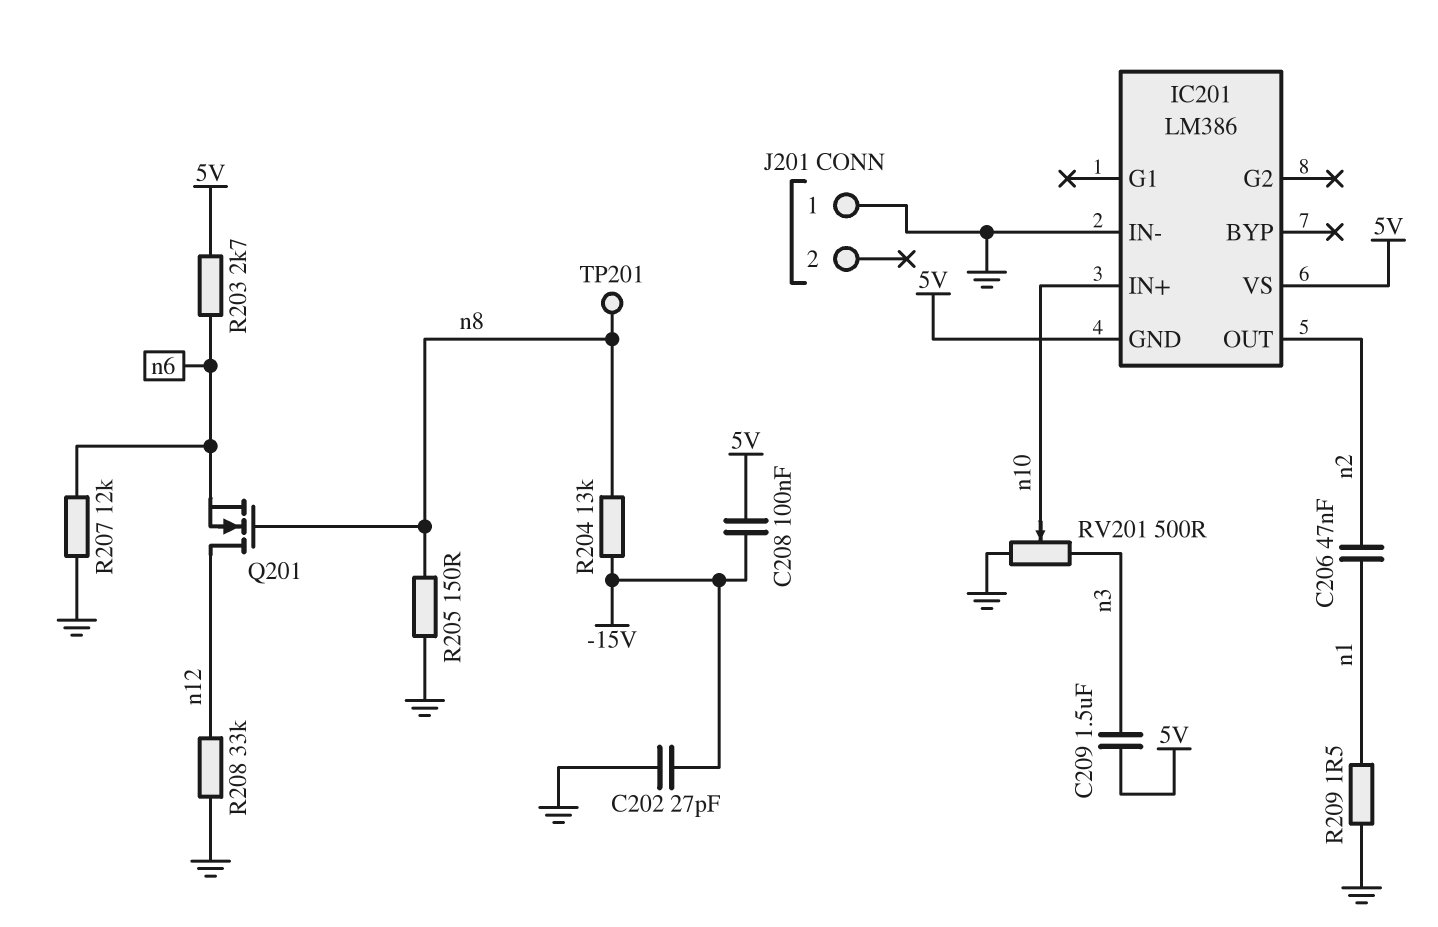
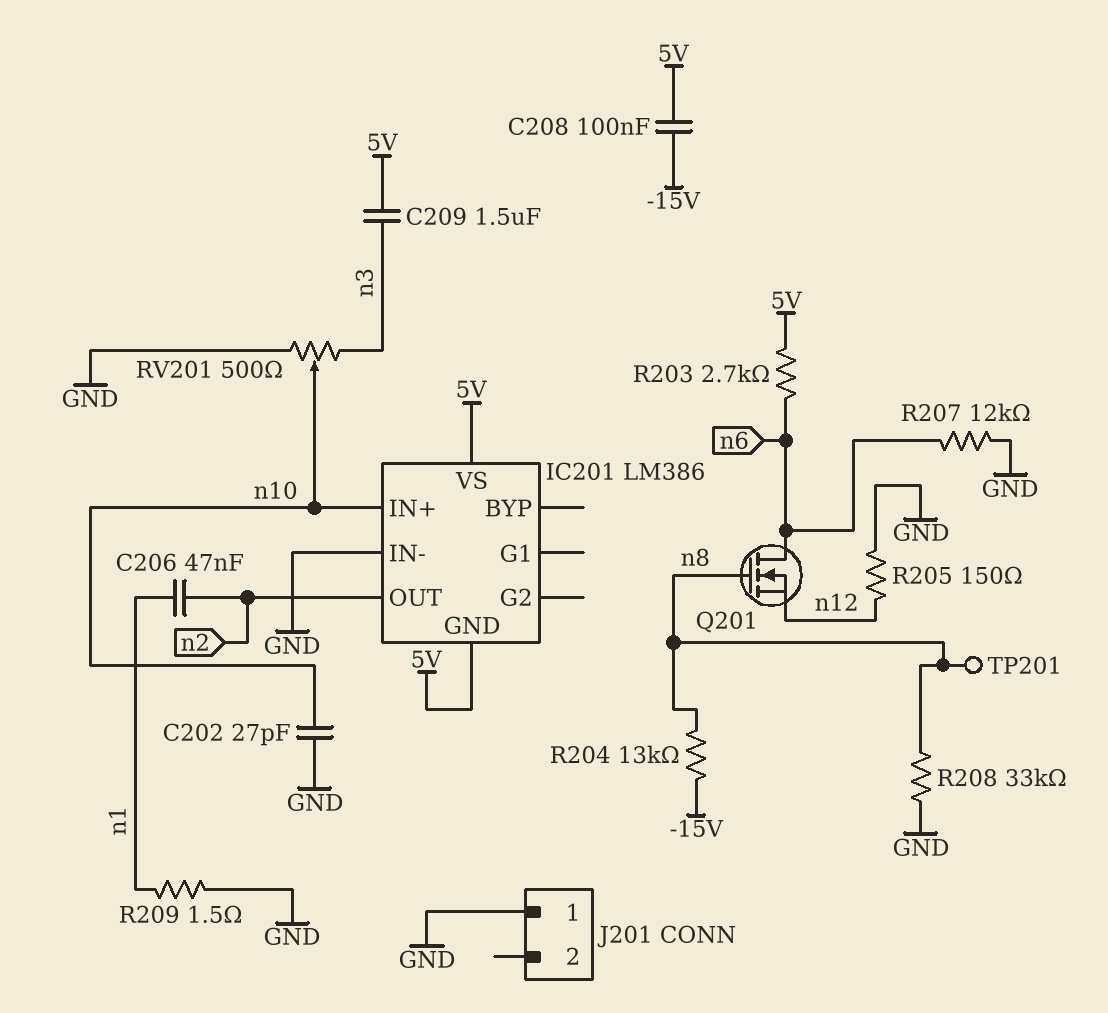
C202: 27pF (-15V, GND) -> 27pF (GND, n10)
Q201: NMOS (G n8, D n12, S n6) -> NMOS (G n8, D n6, S n12)
R205: 150 (GND, n8) -> 150 (GND, n12)
R208: 33k (GND, n12) -> 33k (GND, n8)

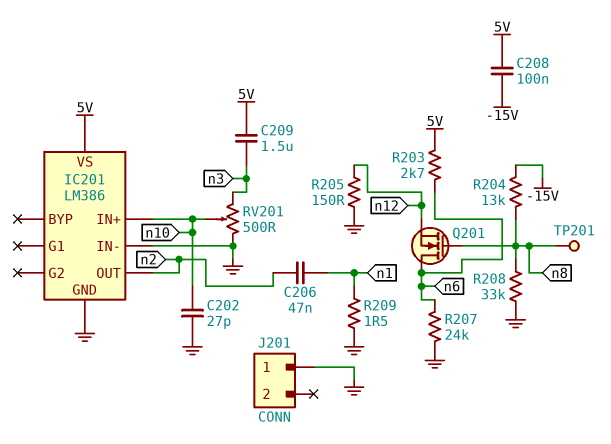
IC201 pin GND: 5V -> GND
R207: 12k (GND, n6) -> 24k (GND, n6)

